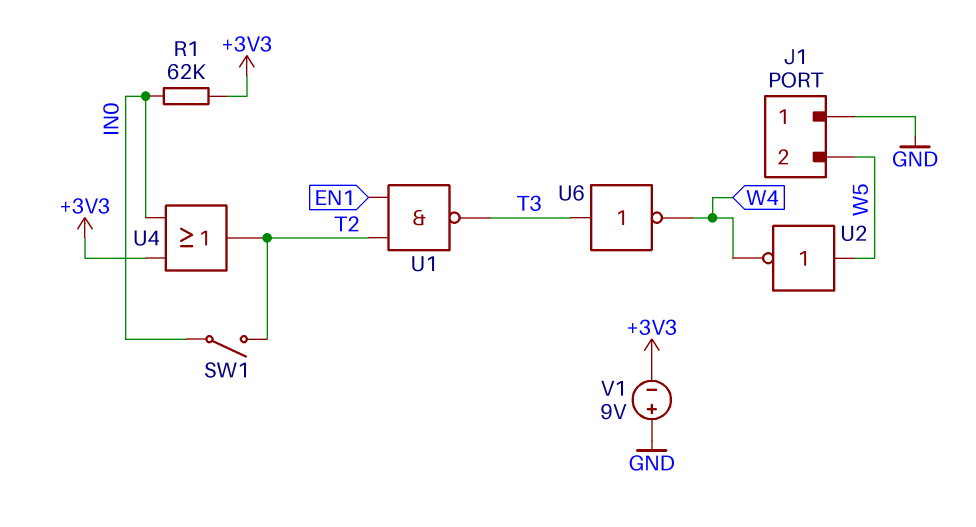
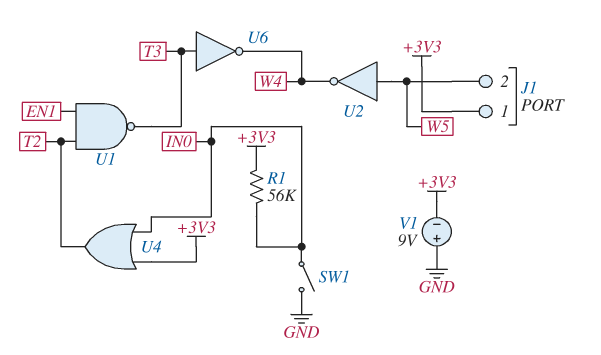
J1 pin 1: GND -> +3V3
R1: 62k (+3V3, IN0) -> 56k (+3V3, IN0)
SW1: switch (IN0, T2) -> switch (GND, IN0)

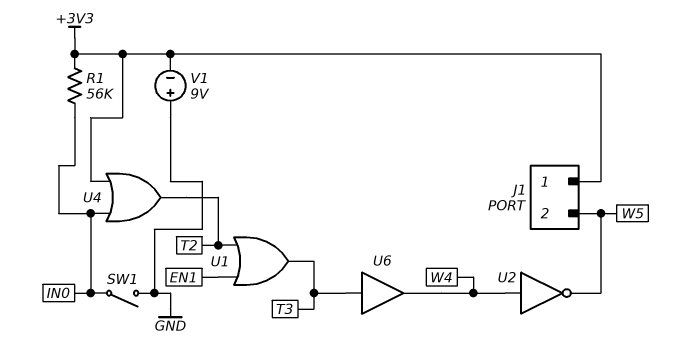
U1: NAND (in EN1, in T2, out T3) -> OR (in EN1, in T2, out T3)
U2: NOT (in W5, out W4) -> NOT (in W4, out W5)
U6: NOT (in T3, out W4) -> buffer (in T3, out W4)

